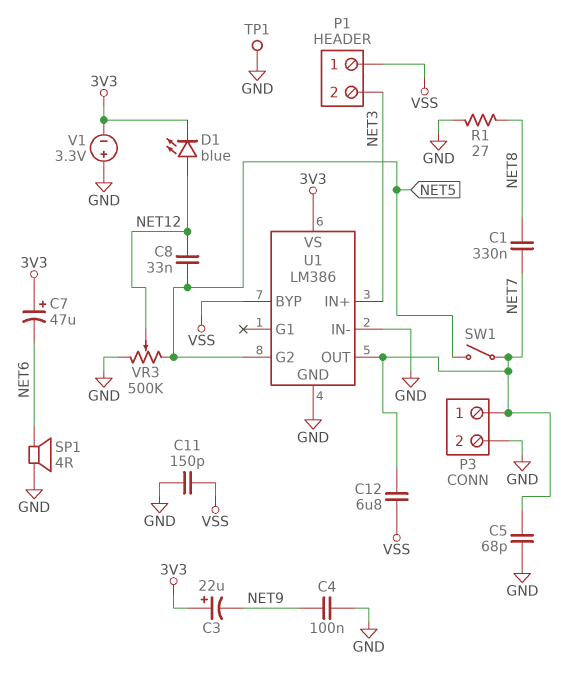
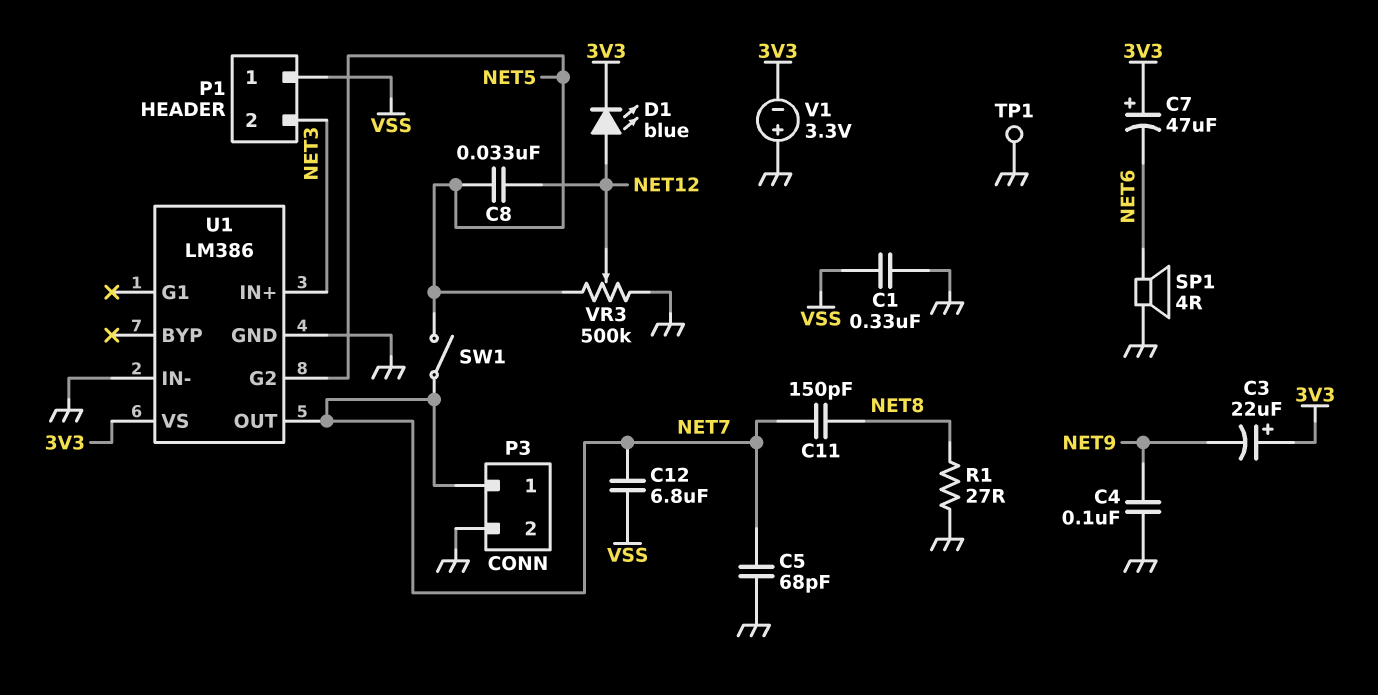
C1: 330nF (NET7, NET8) -> 330nF (GND, VSS)
C11: 150pF (GND, VSS) -> 150pF (NET7, NET8)
U1 pin BYP: VSS -> none

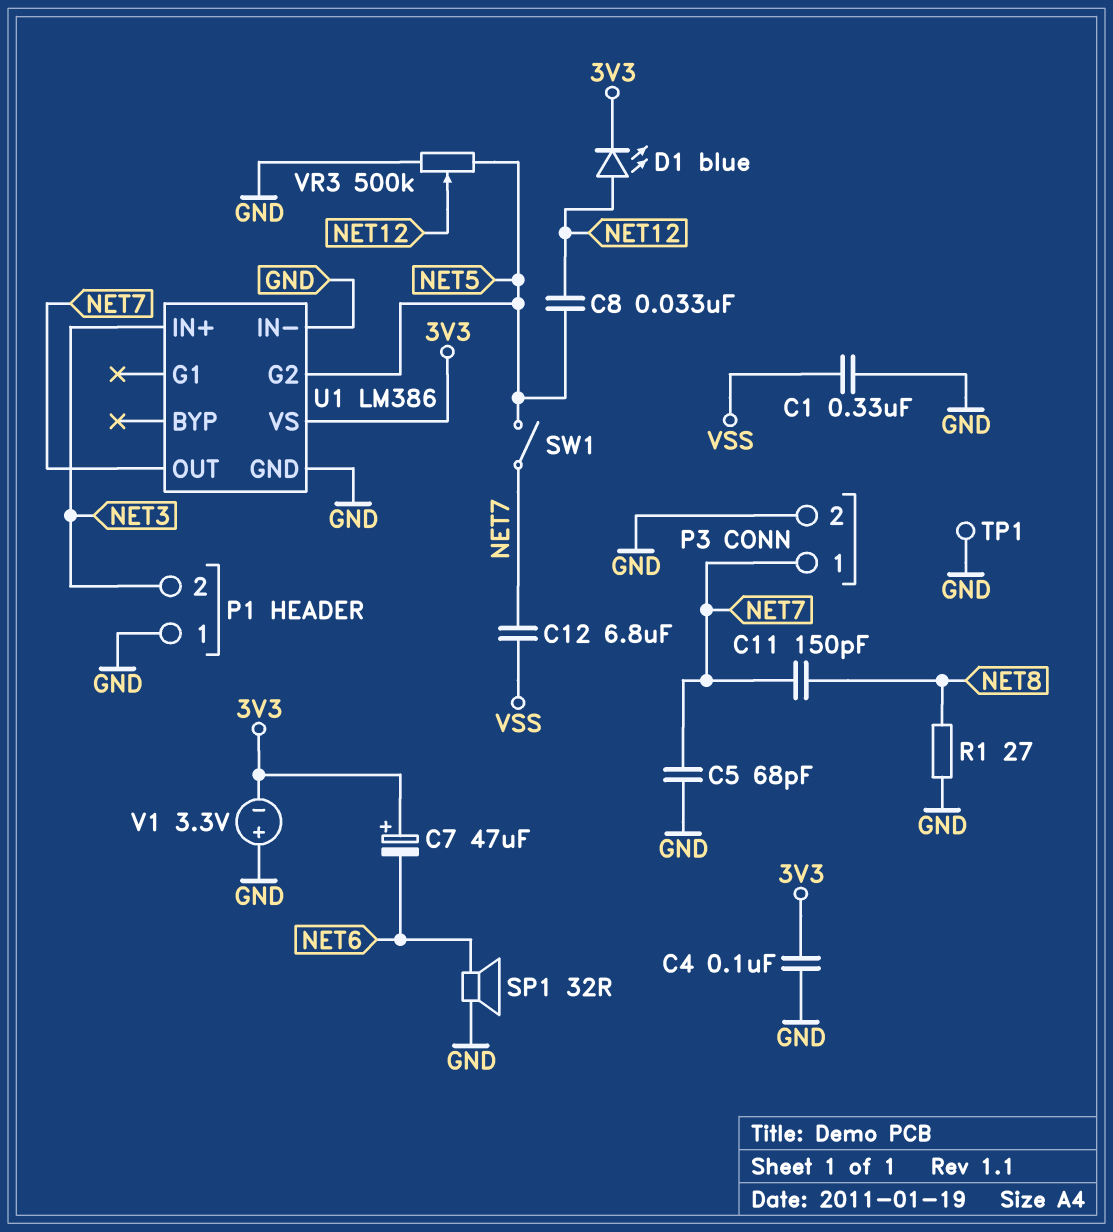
C3: 22uF (plus 3V3, minus NET9) -> none
C4: 100nF (GND, NET9) -> 100nF (3V3, GND)
P1 pin 1: VSS -> GND
SP1: speaker 4R (GND, NET6) -> speaker 32R (GND, NET6)

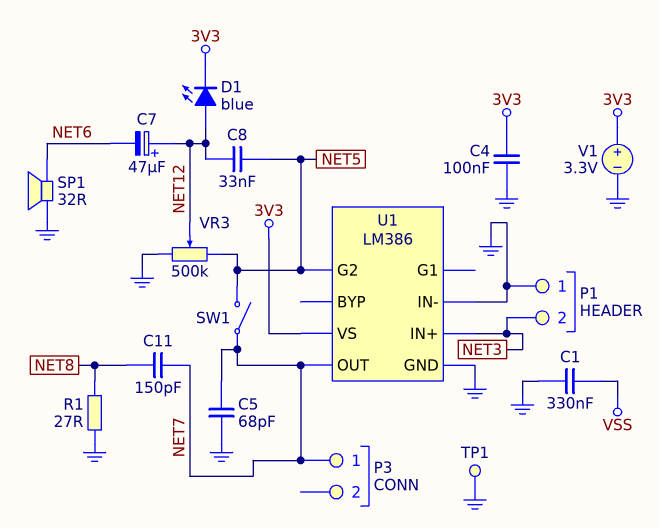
C7: 47uF (plus 3V3, minus NET6) -> 47uF (plus NET12, minus NET6)
C12: 6.8uF (NET7, VSS) -> none
P3 pin 2: GND -> none
V1: 3.3V (plus GND, minus 3V3) -> 3.3V (plus 3V3, minus GND)

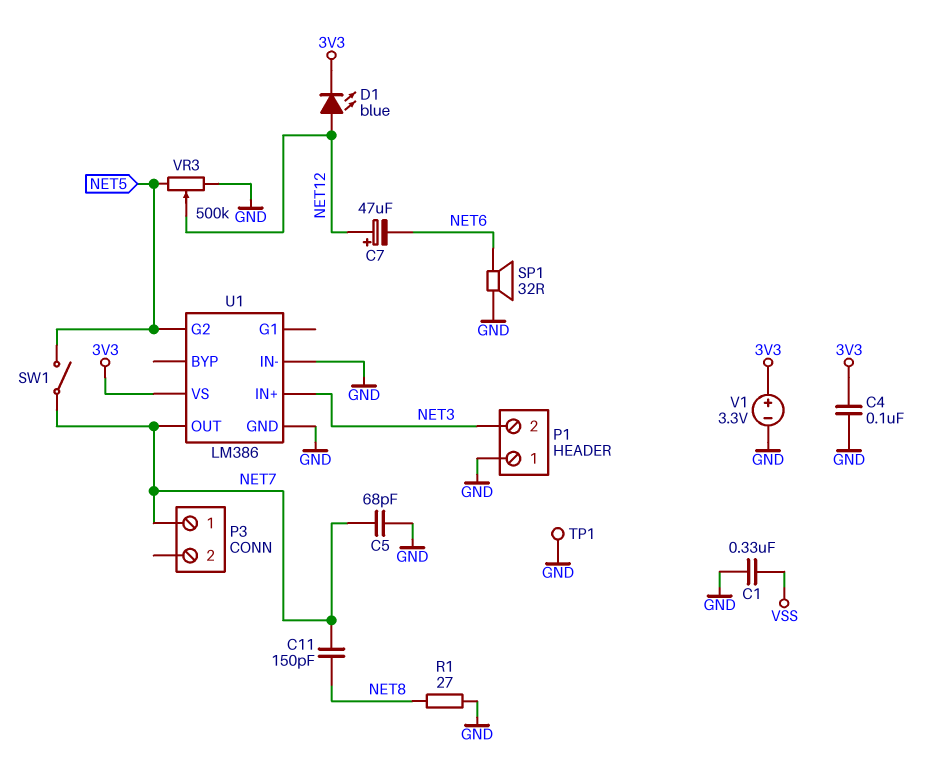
C8: 33nF (NET5, NET12) -> none

